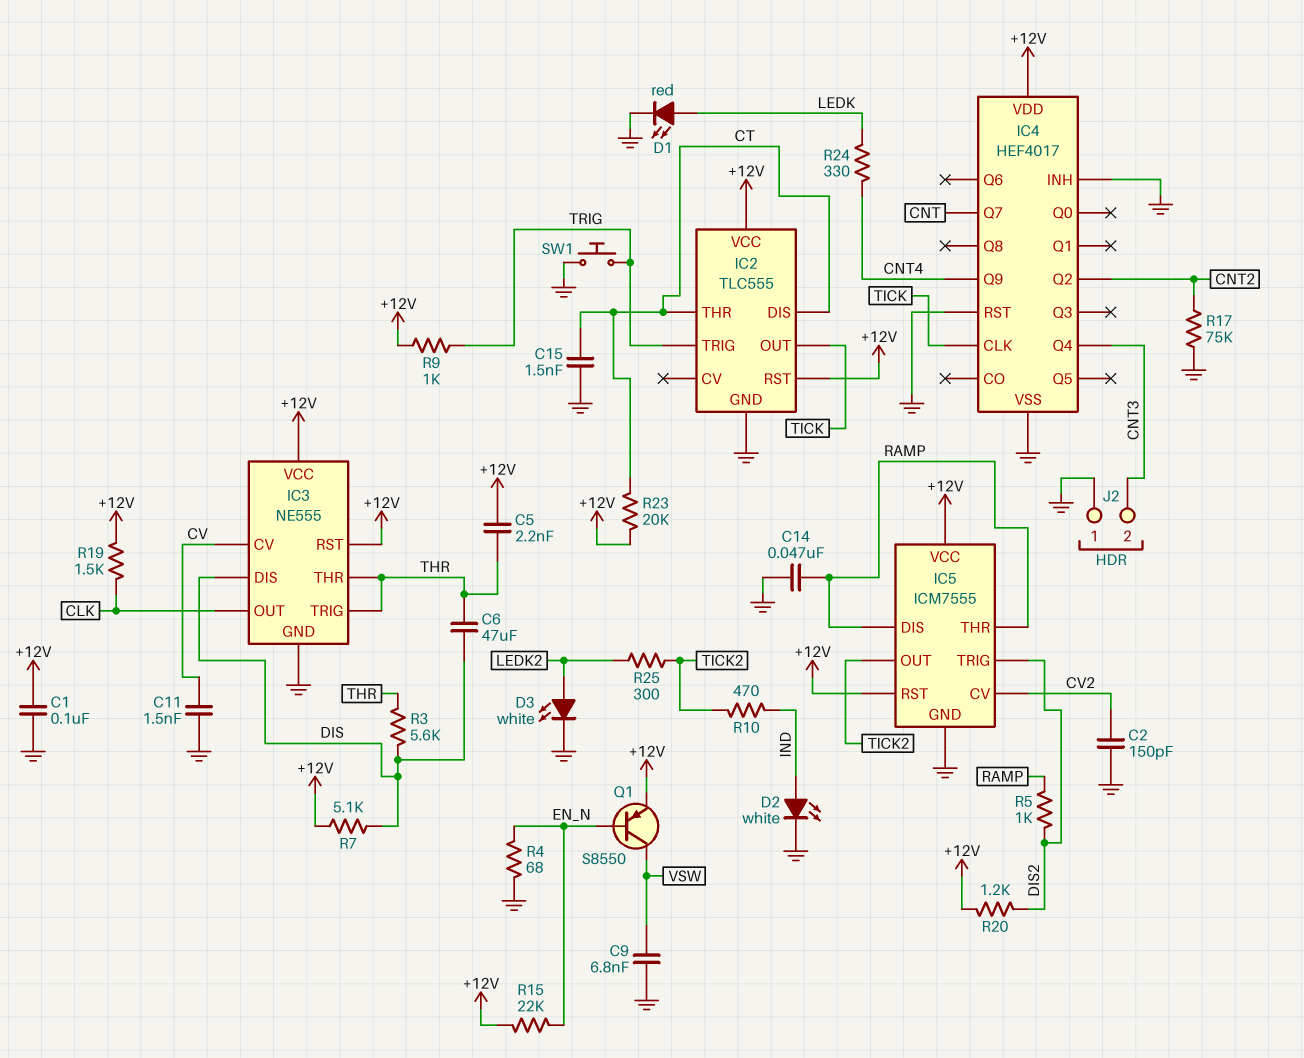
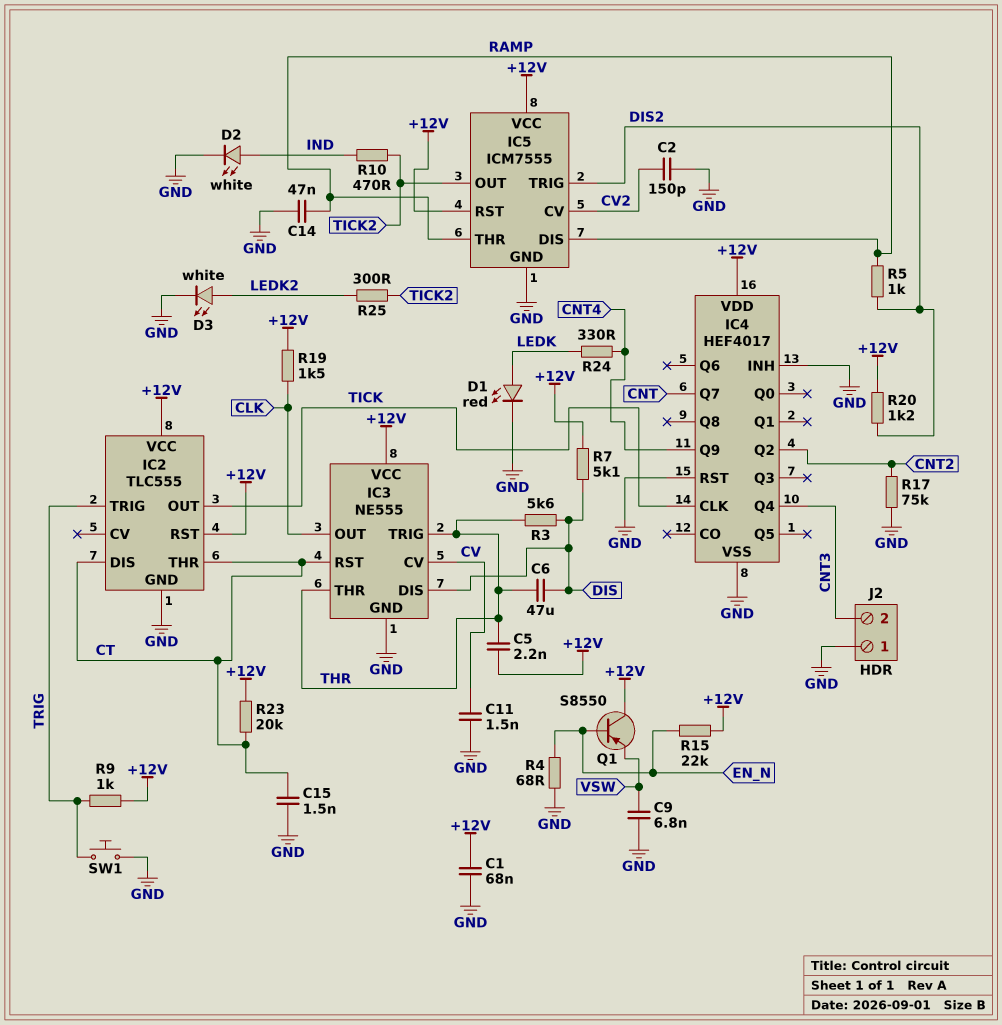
C1: 100nF (+12V, GND) -> 68nF (+12V, GND)
IC3 pin RST: +12V -> CT
Q1: PNP S8550 (B EN_N, C VSW, E +12V) -> PNP S8550 (B EN_N, C +12V, E VSW)

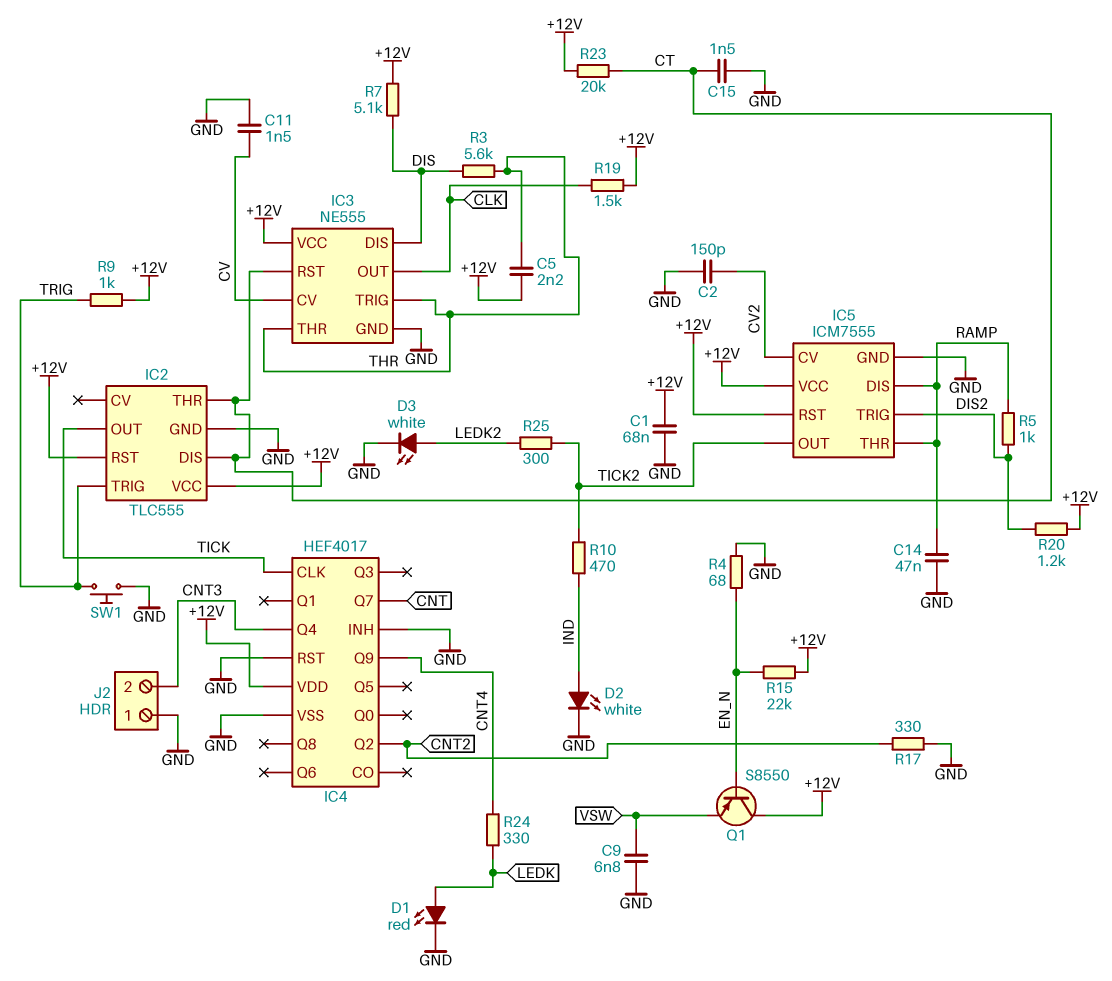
C6: 47uF (DIS, THR) -> none
R17: 75k (CNT2, GND) -> 330 (CNT2, GND)

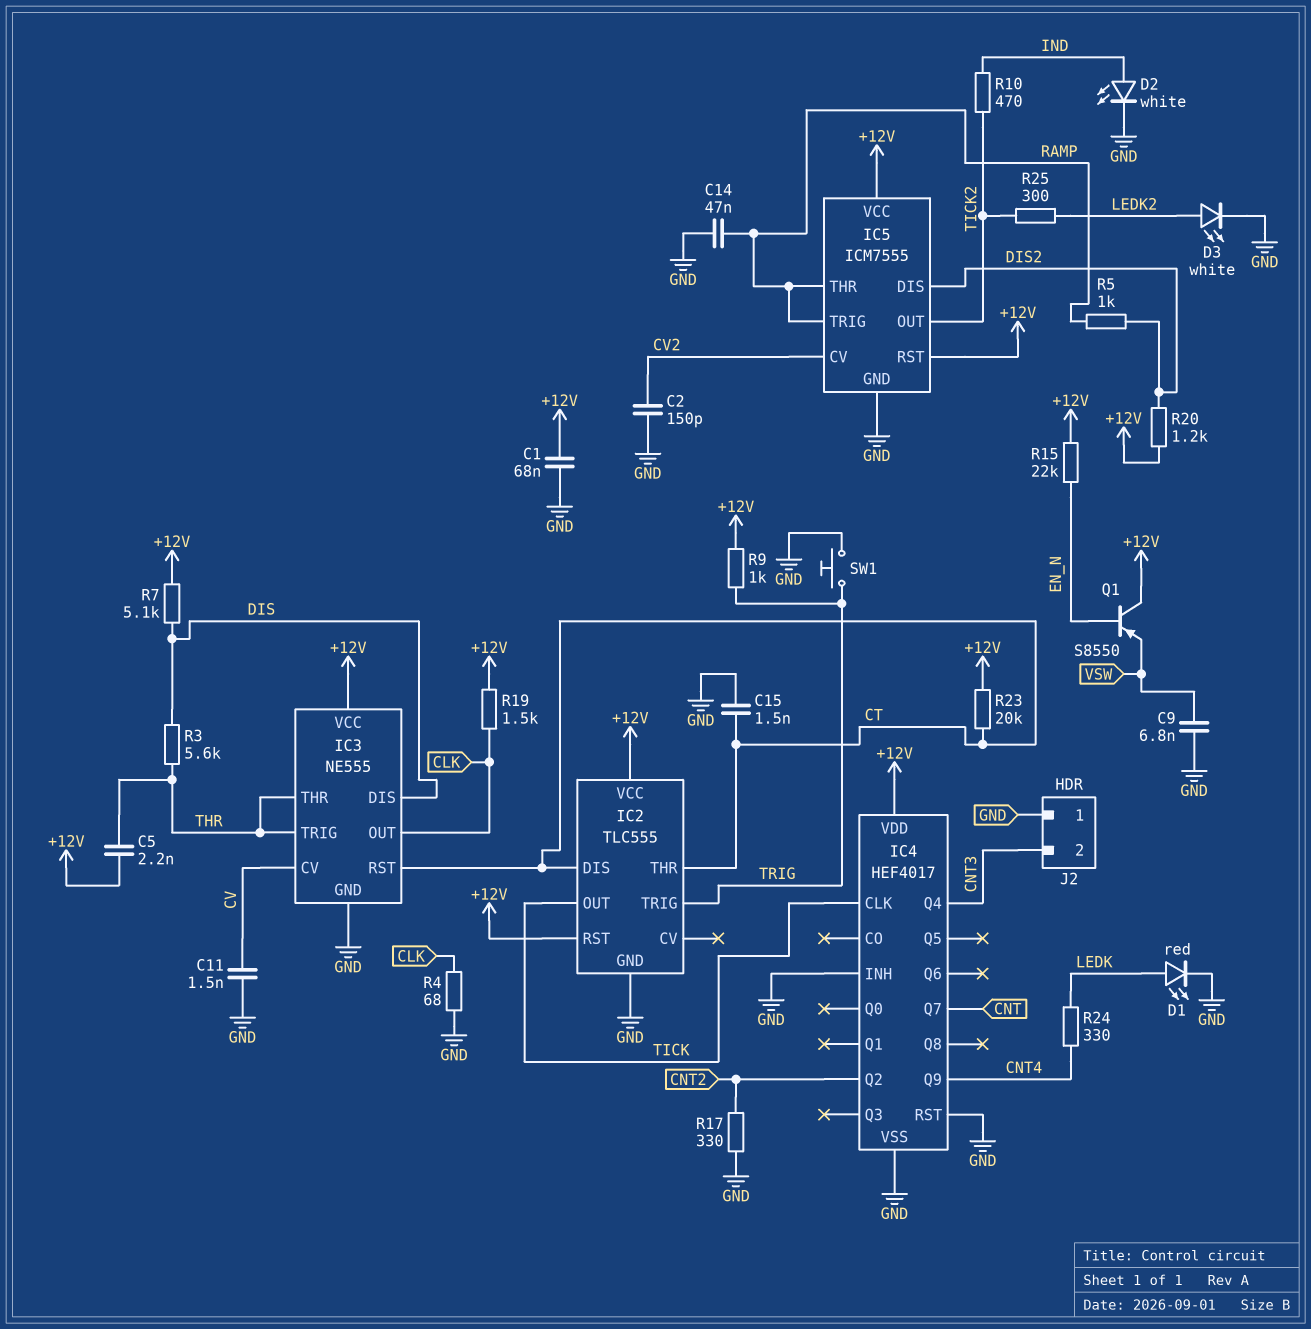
IC5 pin DIS: RAMP -> DIS2
IC5 pin TRIG: DIS2 -> RAMP
R4: 68 (EN_N, GND) -> 68 (CLK, GND)

